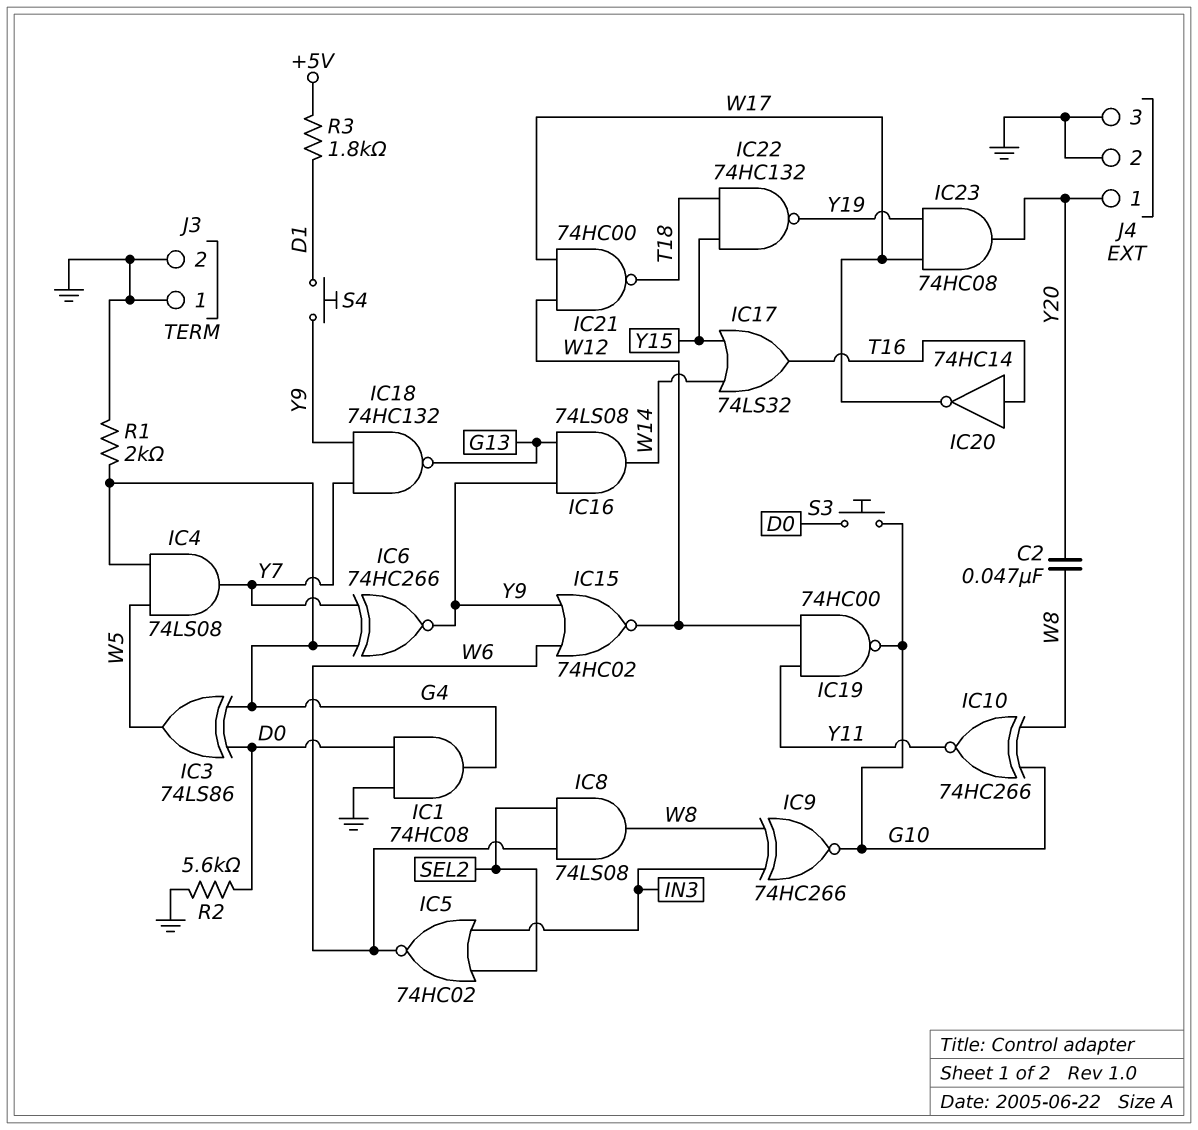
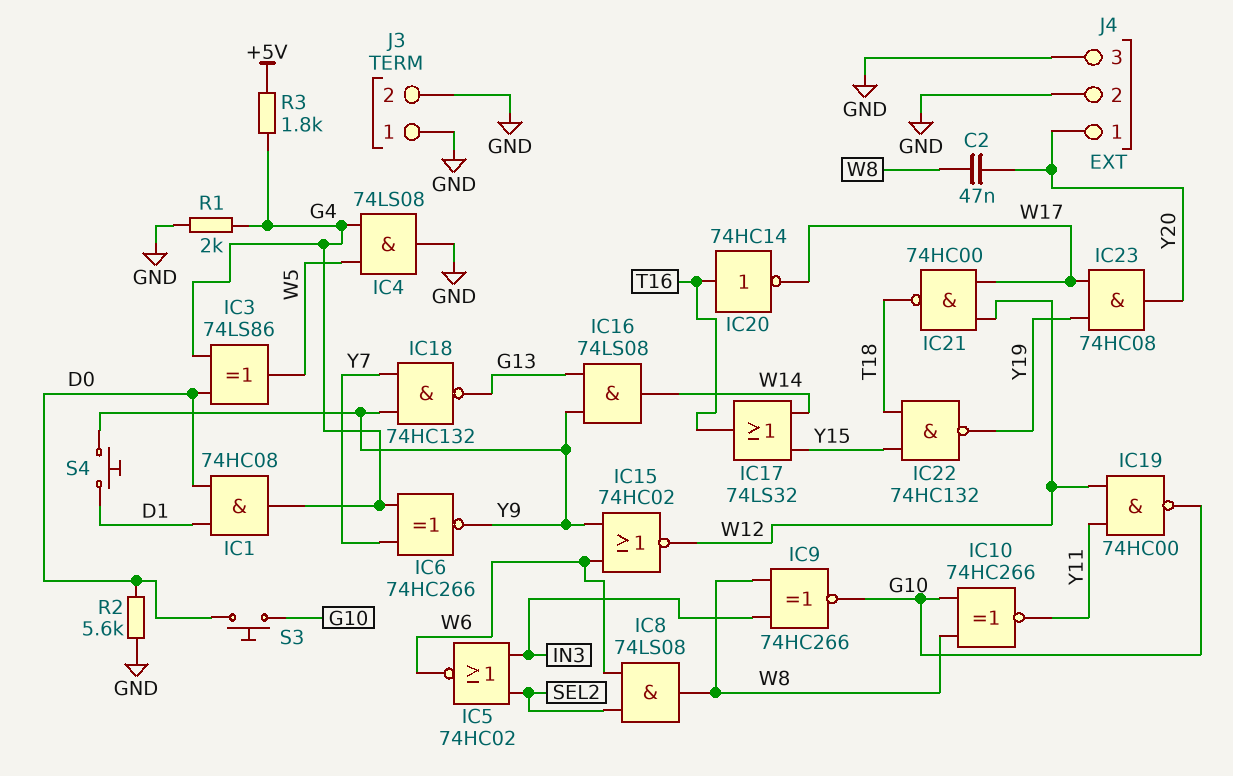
IC1: AND 74HC08 (in D0, in GND, out G4) -> AND 74HC08 (in D0, in D1, out G4)
IC4: AND 74LS08 (in G4, in W5, out Y7) -> AND 74LS08 (in G4, in W5, out GND)
R3: 1.8k (+5V, D1) -> 1.8k (+5V, G4)

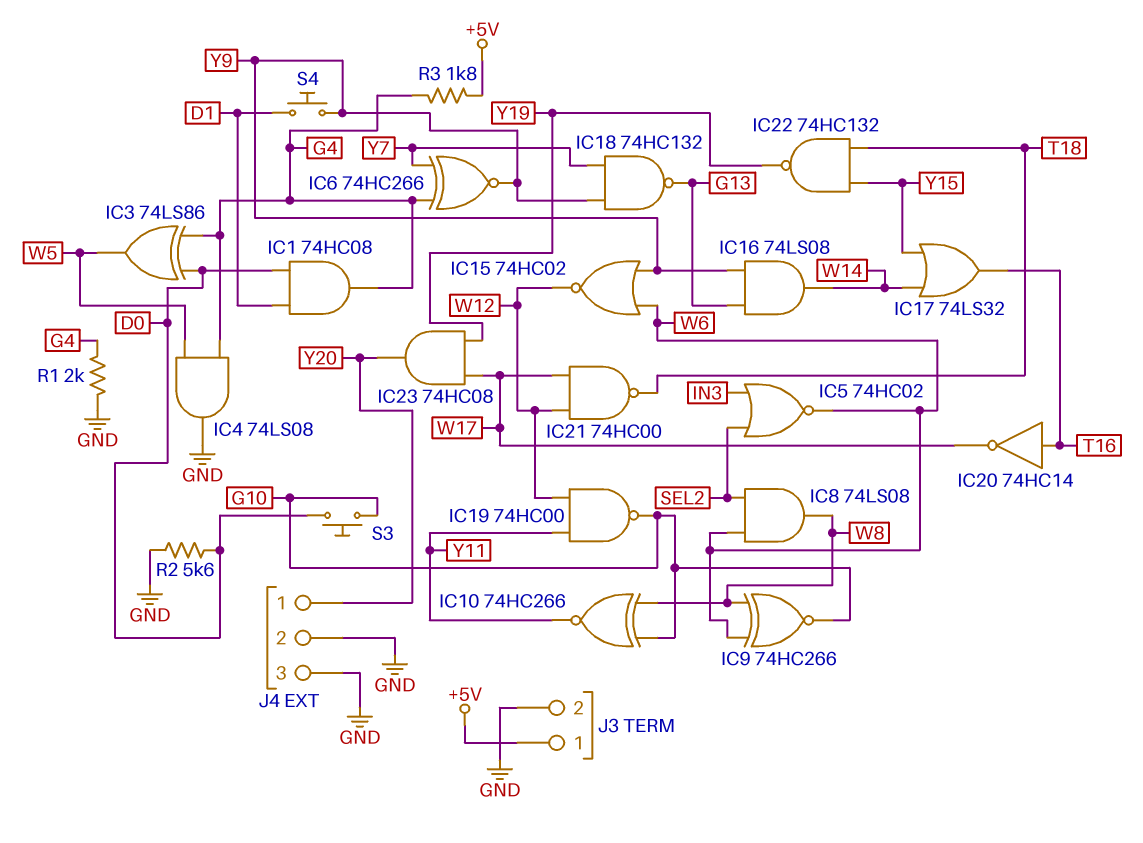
C2: 47nF (W8, Y20) -> none
IC9: XNOR 74HC266 (in IN3, in W8, out G10) -> XNOR 74HC266 (in W6, in W8, out G10)
J3 pin 1: GND -> +5V

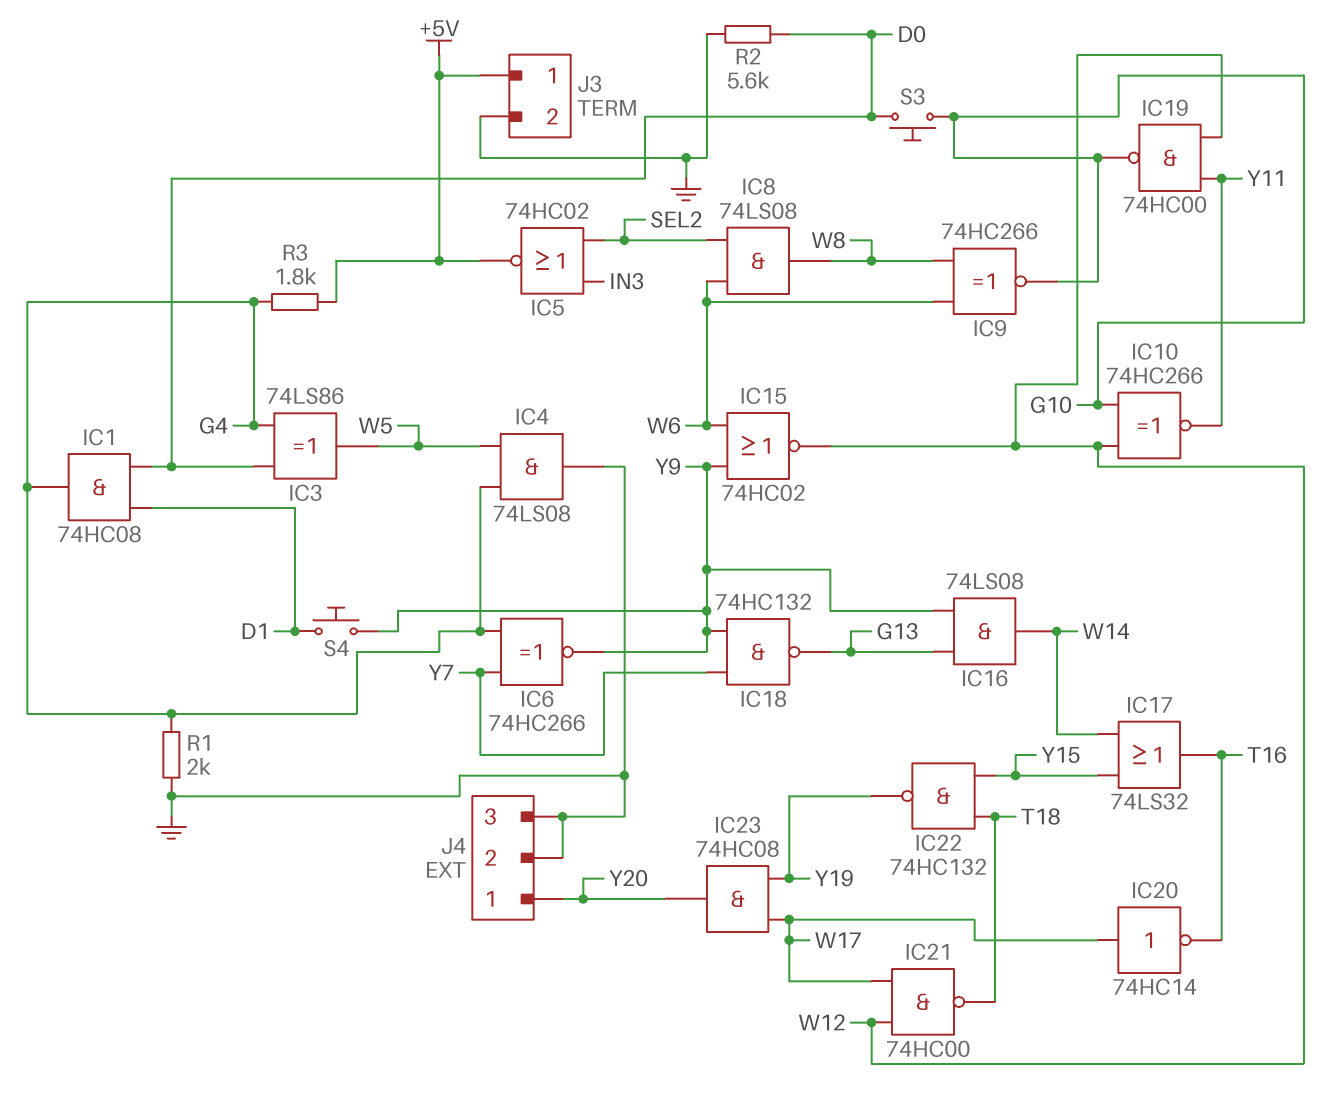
IC5: NOR 74HC02 (in IN3, in SEL2, out W6) -> NOR 74HC02 (in IN3, in SEL2, out +5V)
IC10: XNOR 74HC266 (in G10, in W8, out Y11) -> XNOR 74HC266 (in G10, in W12, out Y11)
IC20: NOT 74HC14 (in T16, out W17) -> NOT 74HC14 (in W17, out T16)

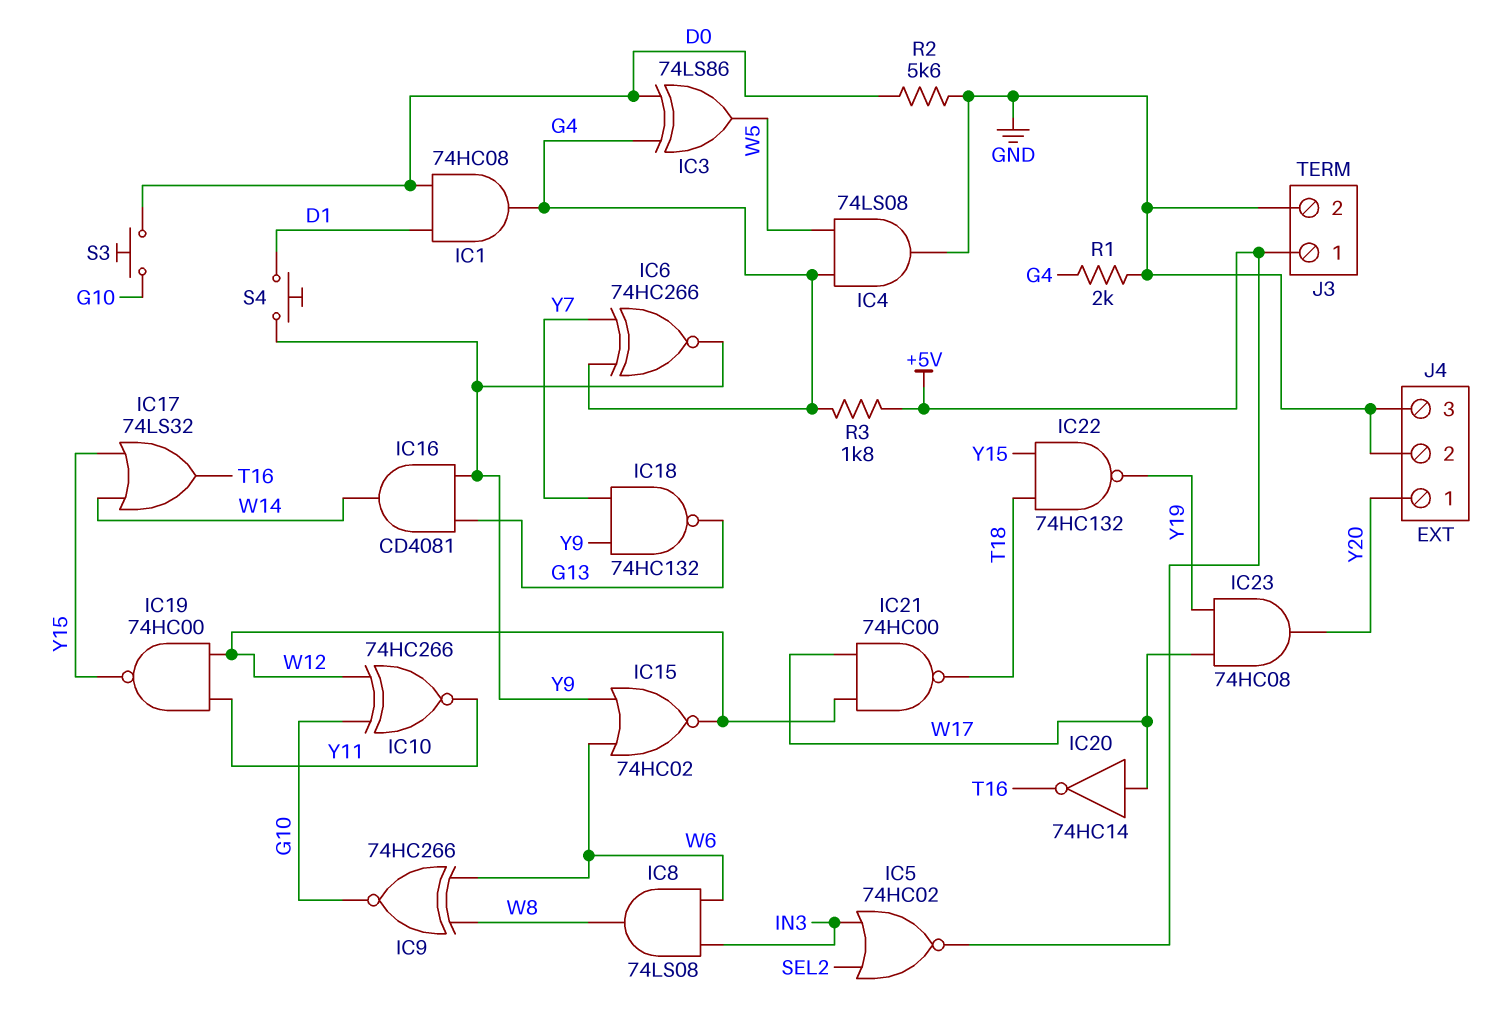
IC8: AND 74LS08 (in SEL2, in W6, out W8) -> AND 74LS08 (in IN3, in W6, out W8)
IC16: AND 74LS08 (in G13, in Y9, out W14) -> AND CD4081 (in G13, in Y9, out W14)
IC19: NAND 74HC00 (in W12, in Y11, out G10) -> NAND 74HC00 (in W12, in Y11, out Y15)

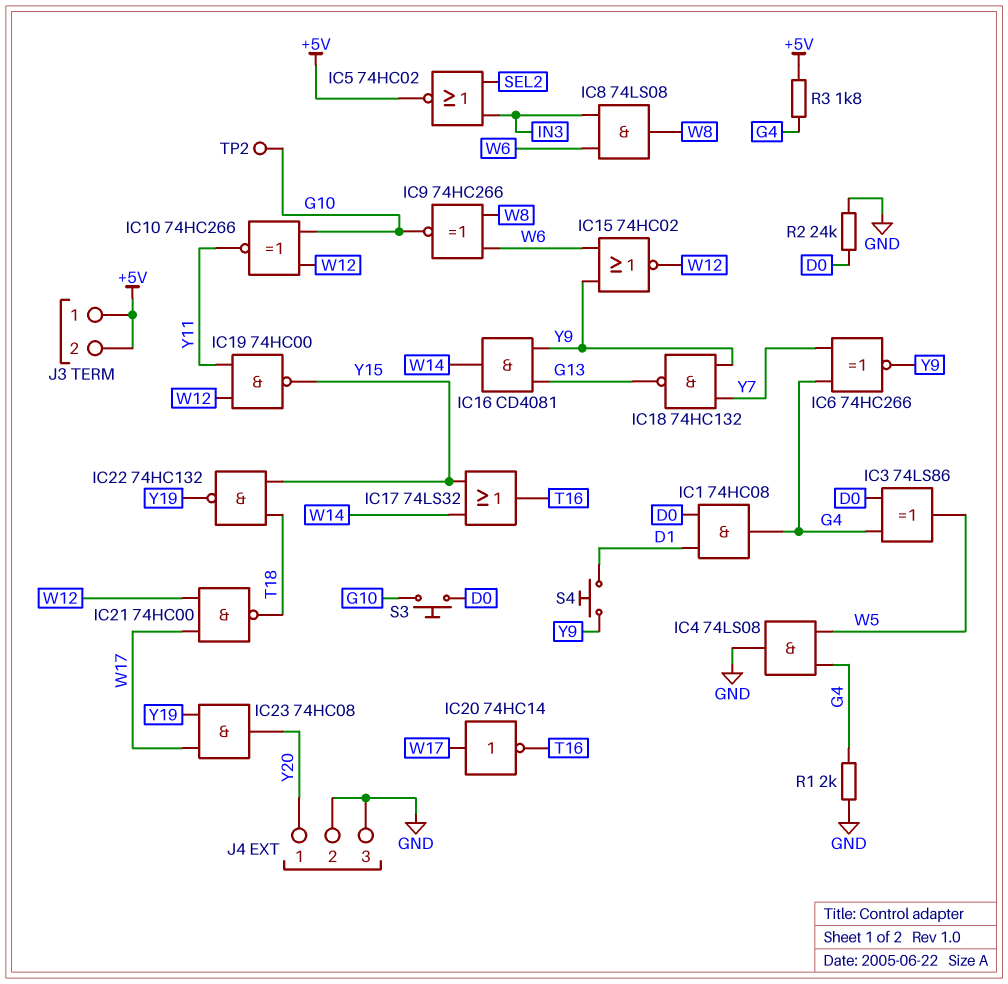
J3 pin 2: GND -> +5V
R2: 5.6k (D0, GND) -> 24k (D0, GND)
TP2: none -> test point (G10)

